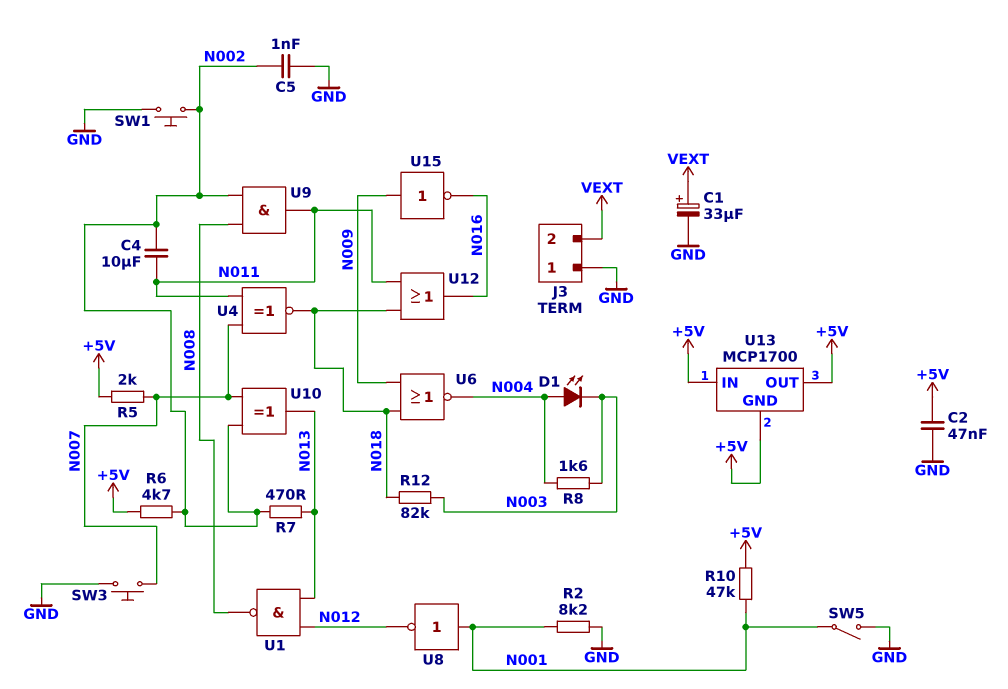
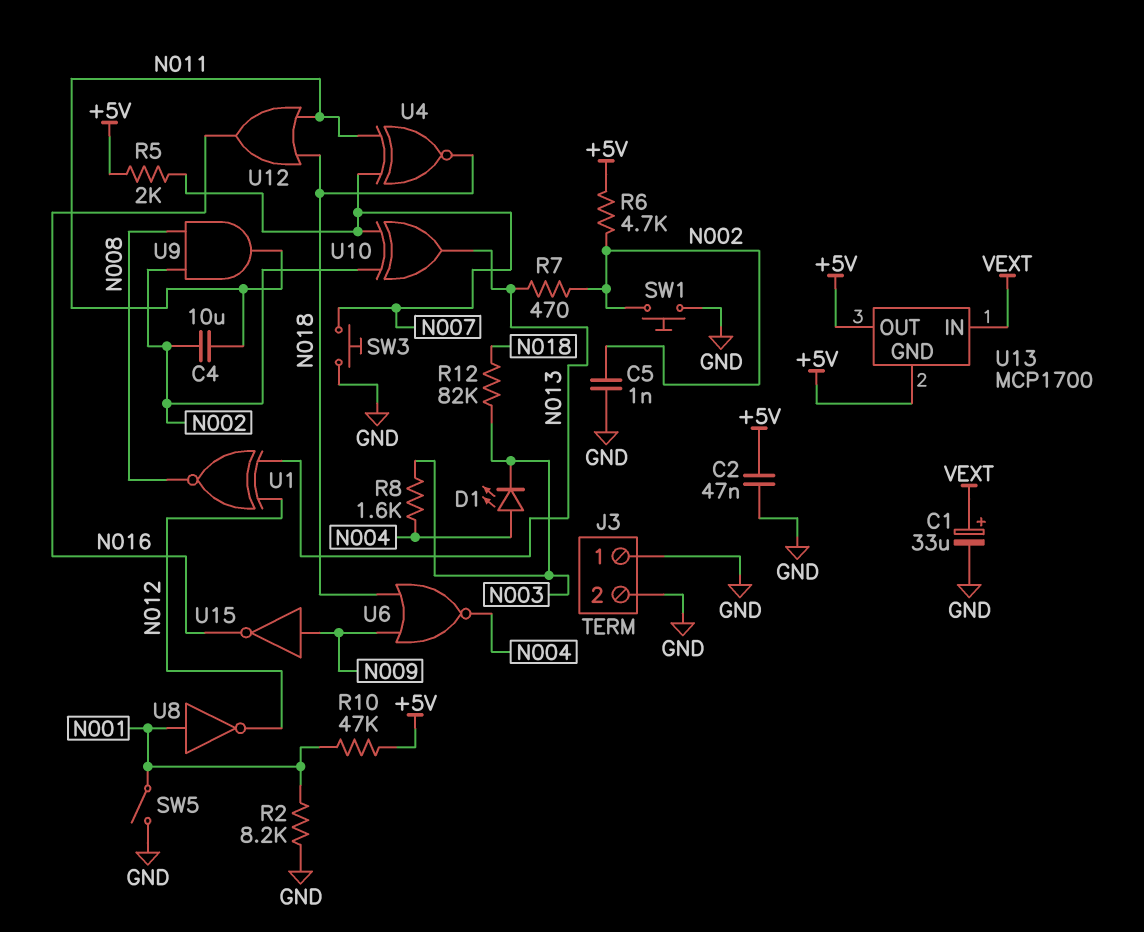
J3 pin 2: VEXT -> GND
U1: NAND (in N012, in N013, out N008) -> XNOR (in N012, in N013, out N008)
U13 pin IN: +5V -> VEXT

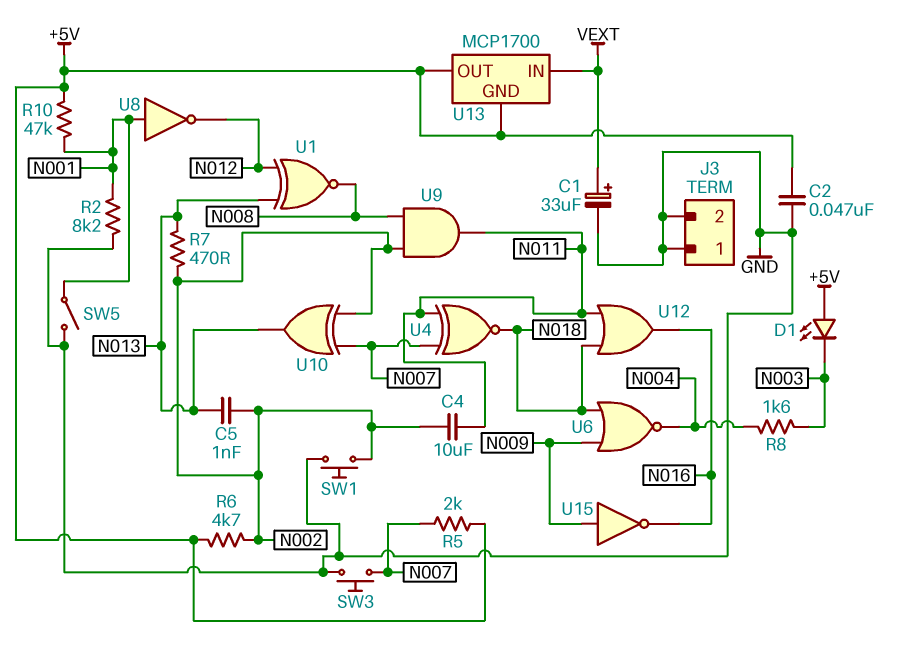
C5: 1nF (GND, N002) -> 1nF (N002, N013)
D1: LED (A N004, K N003) -> LED (A +5V, K N003)
R12: 82k (N003, N018) -> none

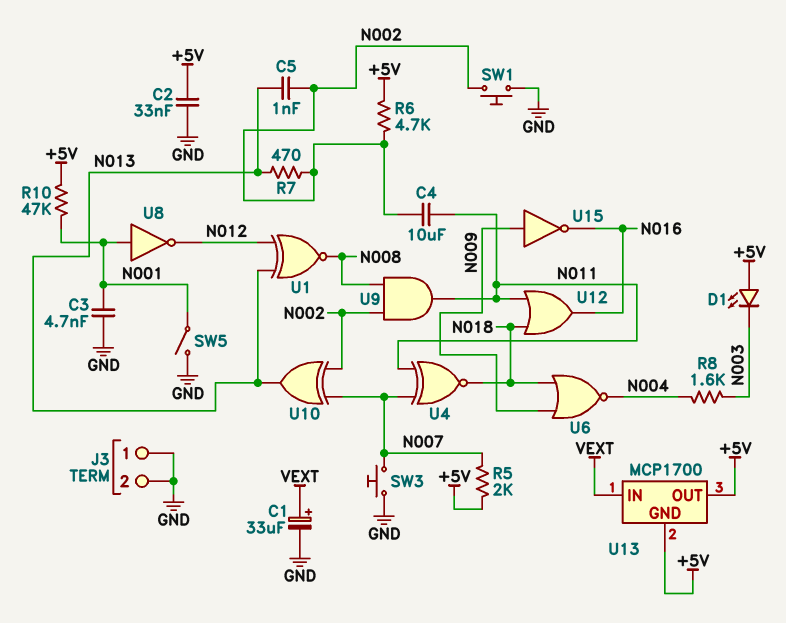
C2: 47nF (+5V, GND) -> 33nF (+5V, GND)
C3: none -> 4.7nF (GND, N001)
R2: 8.2k (GND, N001) -> none

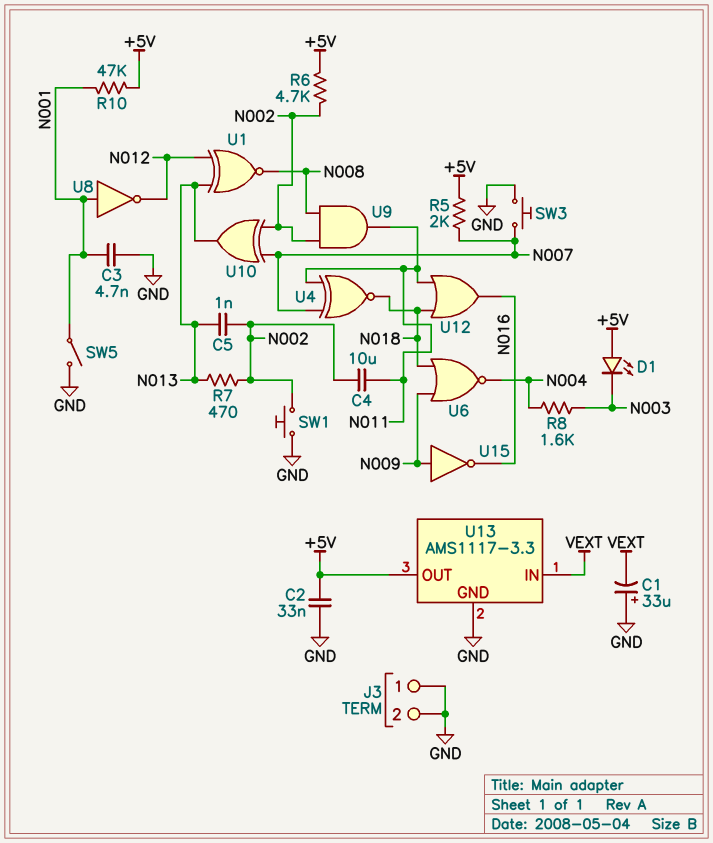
C1: 33uF (plus VEXT, minus GND) -> 33uF (plus GND, minus VEXT)
U13: MCP1700 -> AMS1117-3.3
U13 pin GND: +5V -> GND

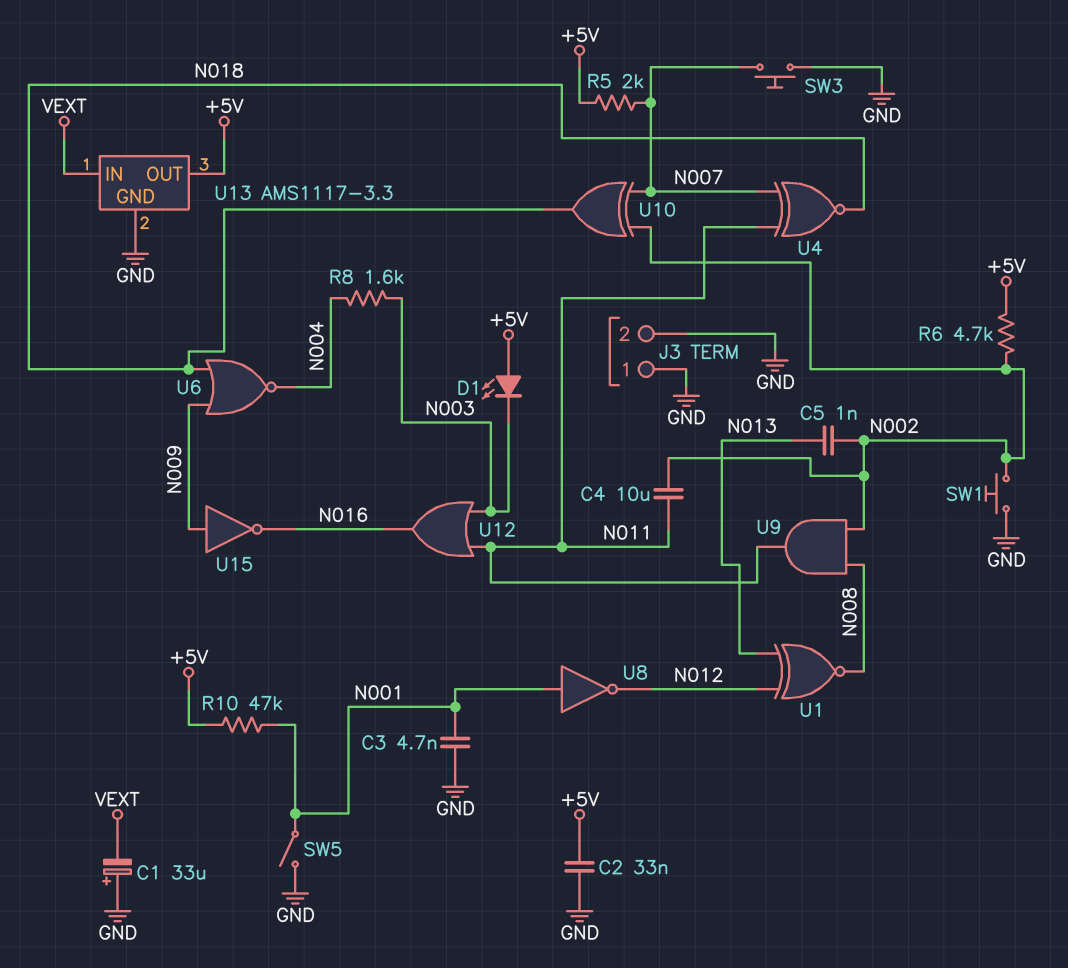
R7: 470 (N002, N013) -> none
U10: XOR (in N002, in N007, out N013) -> XOR (in N002, in N007, out N018)
U12: OR (in N011, in N018, out N016) -> OR (in N003, in N011, out N016)

